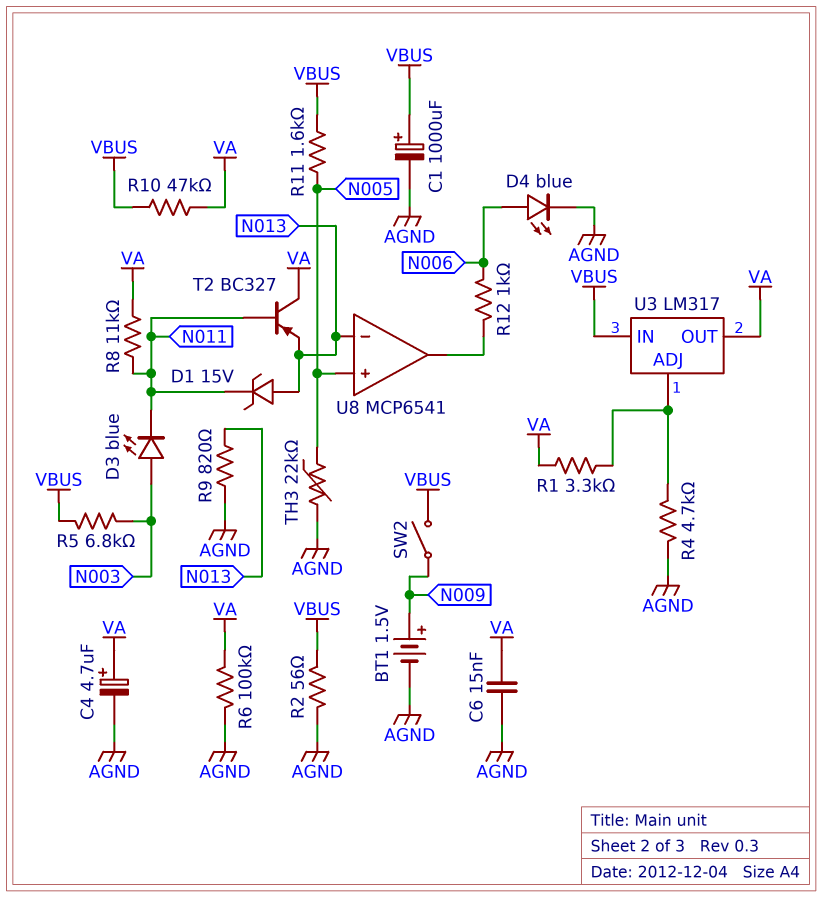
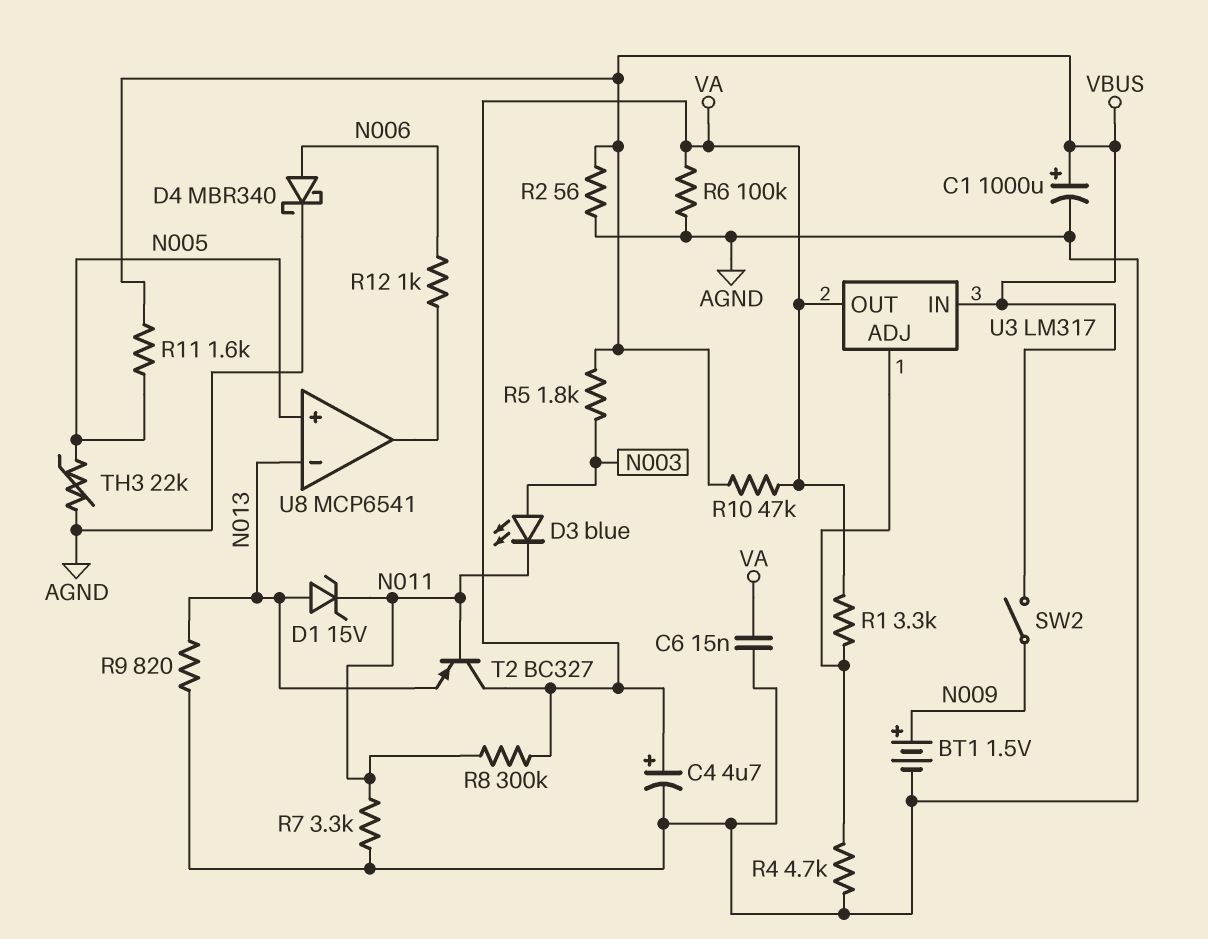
D4: LED blue (A N006, K AGND) -> schottky MBR340 (A N006, K AGND)
R5: 6.8k (N003, VBUS) -> 1.8k (N003, VBUS)
R7: none -> 3.3k (AGND, N011)
R8: 11k (N011, VA) -> 300k (N011, VA)

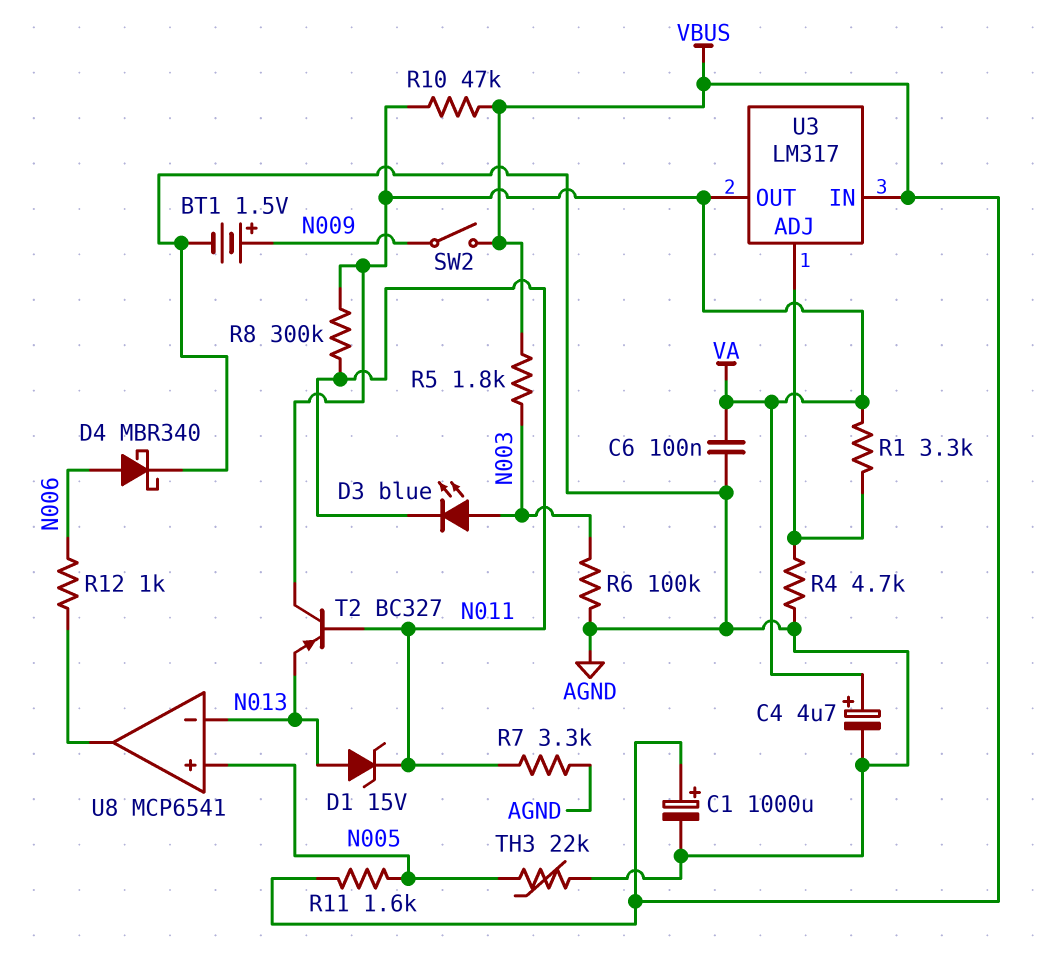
C6: 15nF (AGND, VA) -> 100nF (AGND, VA)
R2: 56 (AGND, VBUS) -> none
R6: 100k (AGND, VA) -> 100k (AGND, N003)
R9: 820 (AGND, N013) -> none

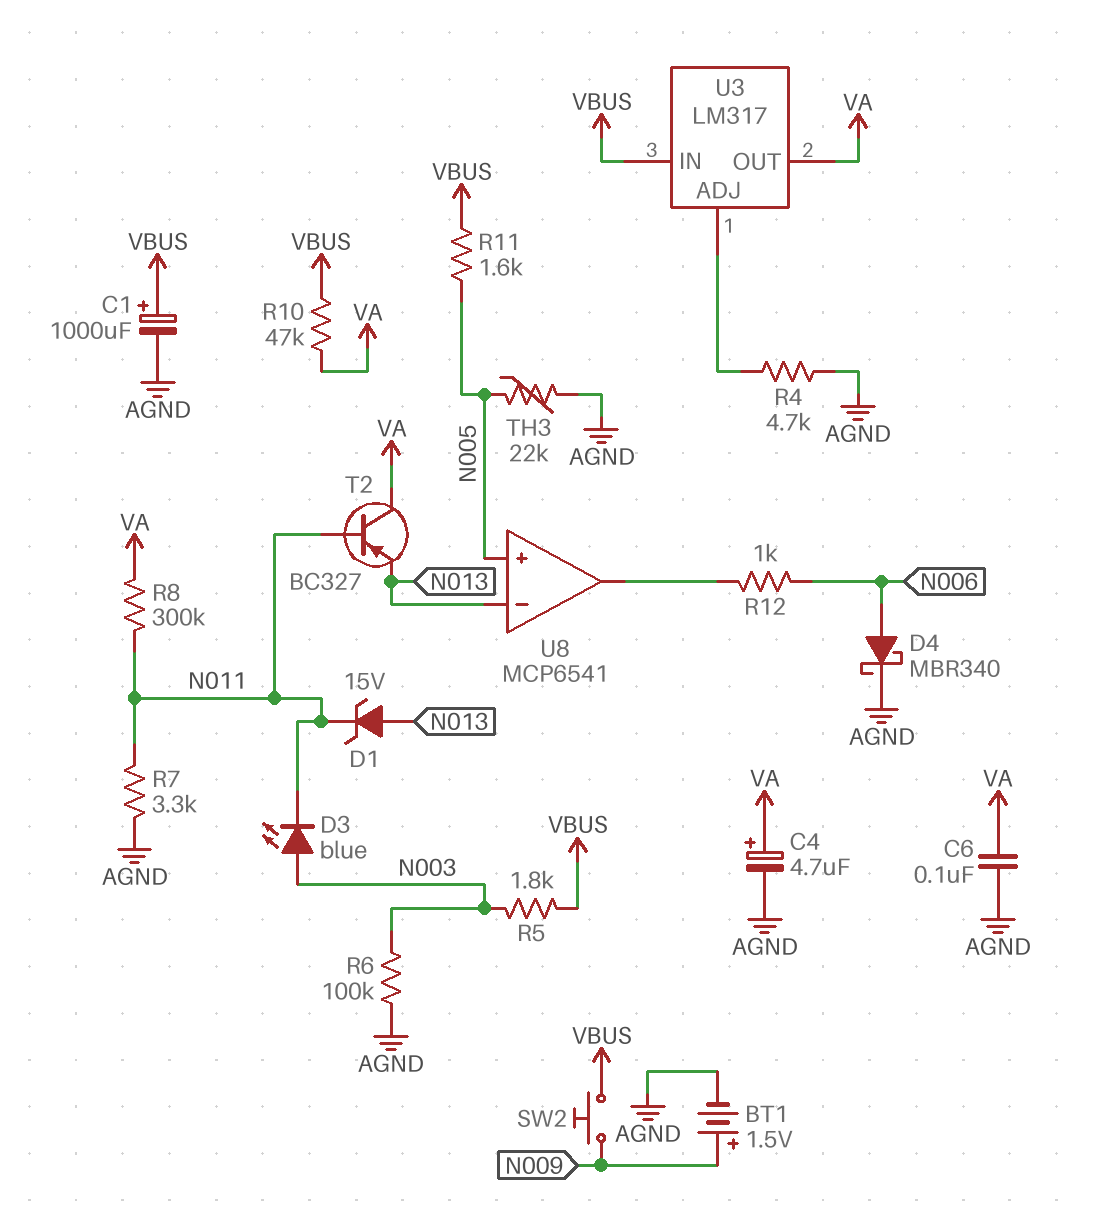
R1: 3.3k (U3/ADJ, VA) -> none
SW2: switch (N009, VBUS) -> button (N009, VBUS)

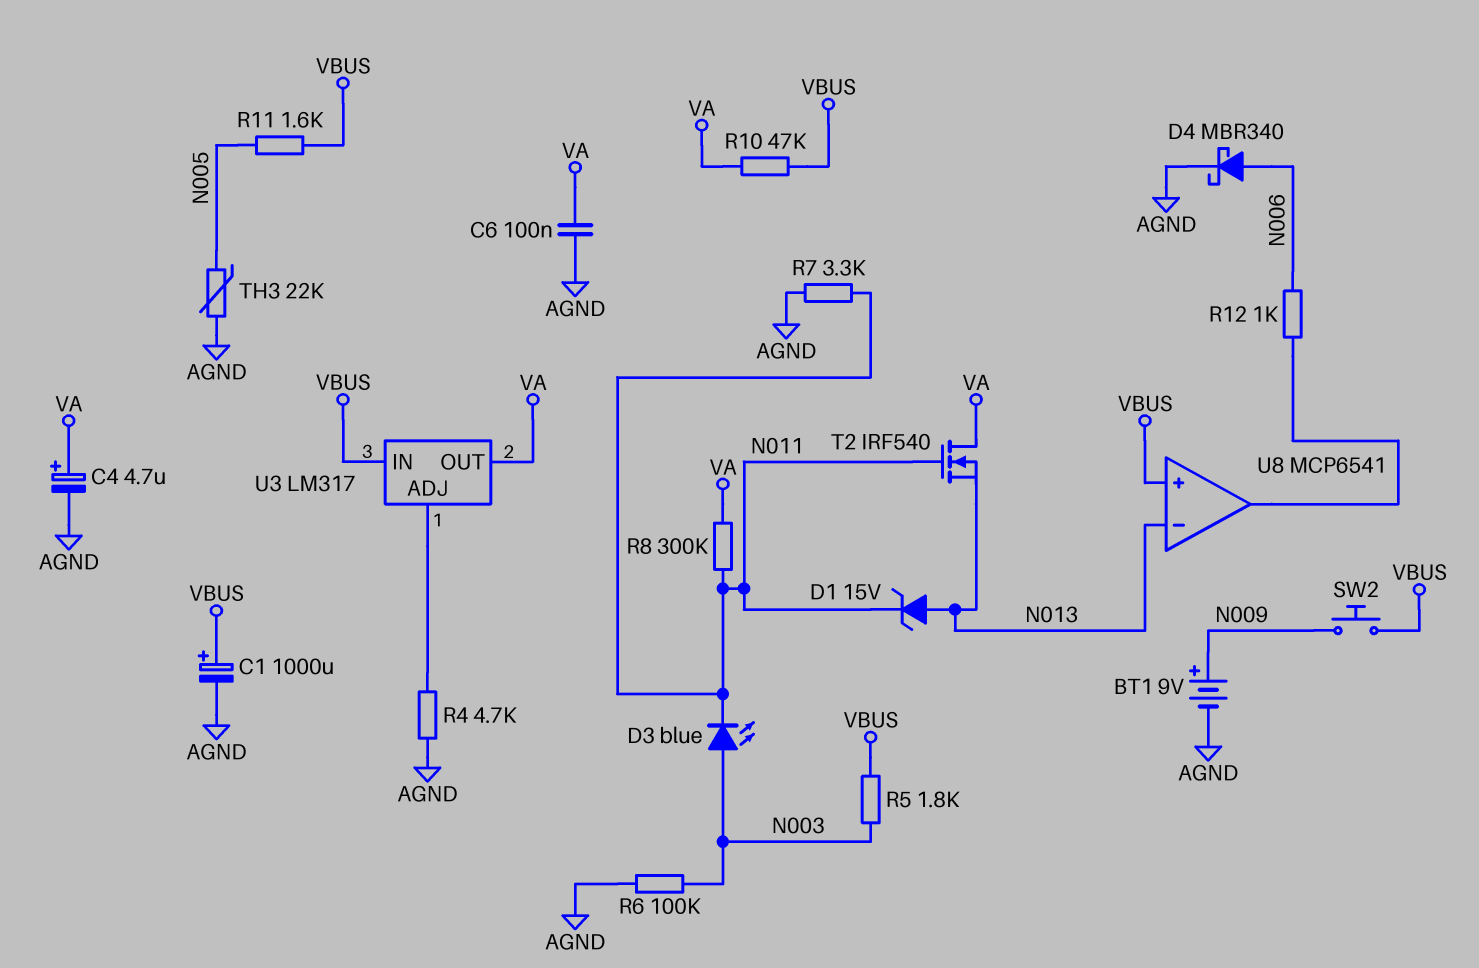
BT1: 1.5V (plus N009, minus AGND) -> 9V (plus N009, minus AGND)
T2: PNP BC327 (B N011, C VA, E N013) -> NMOS IRF540 (G N011, D VA, S N013)
U8 pin in+: N005 -> VBUS

